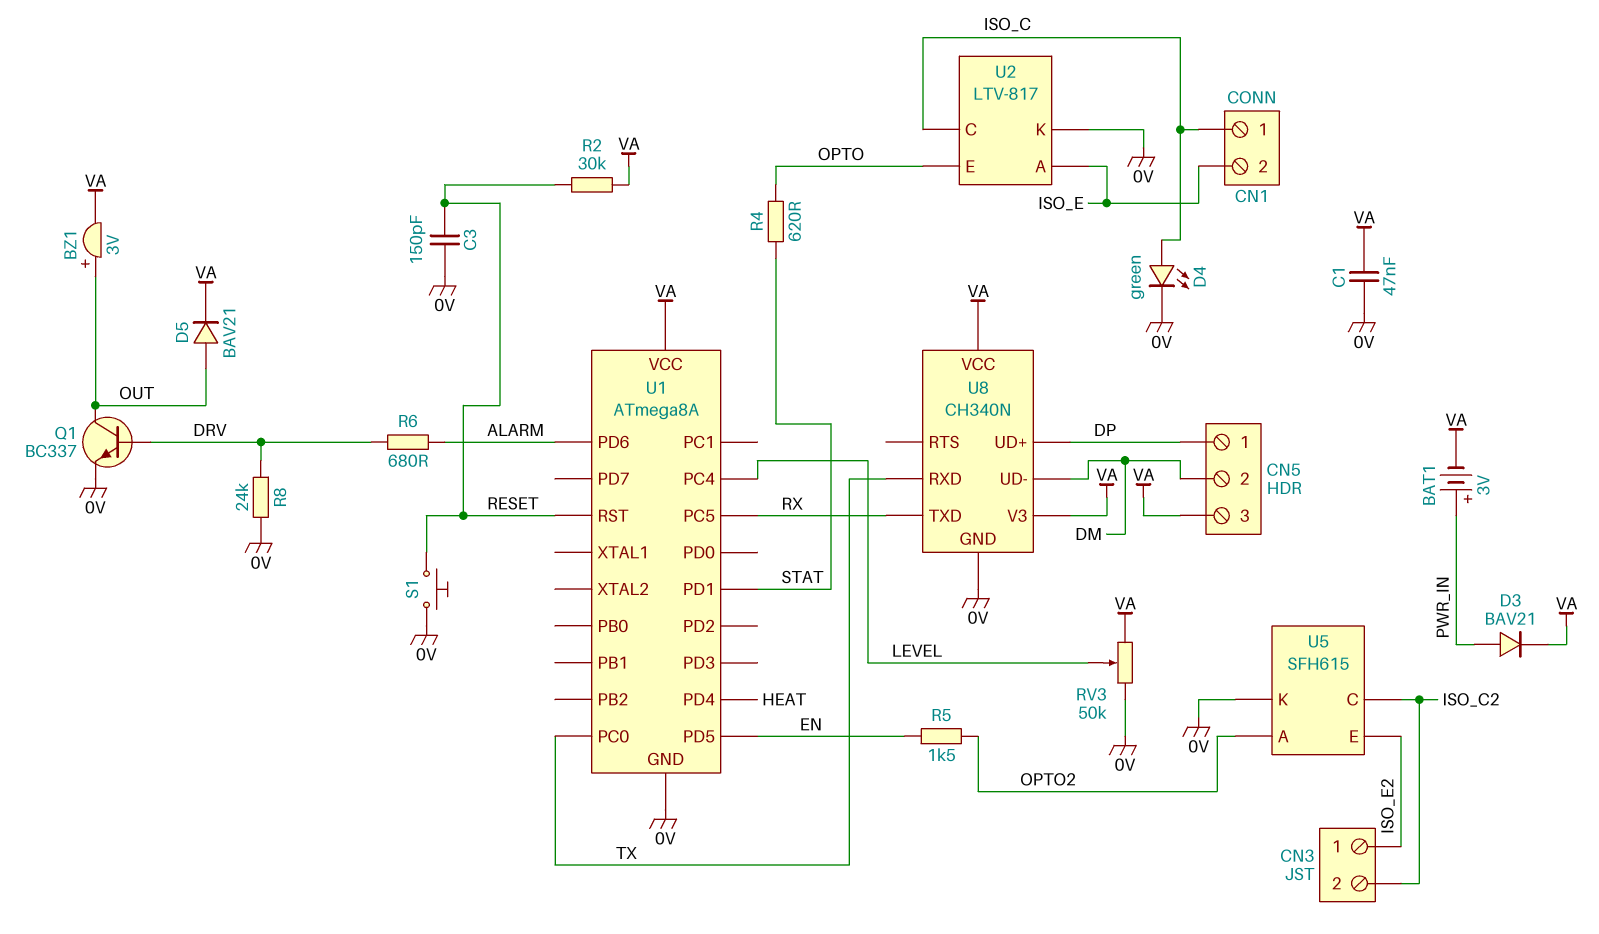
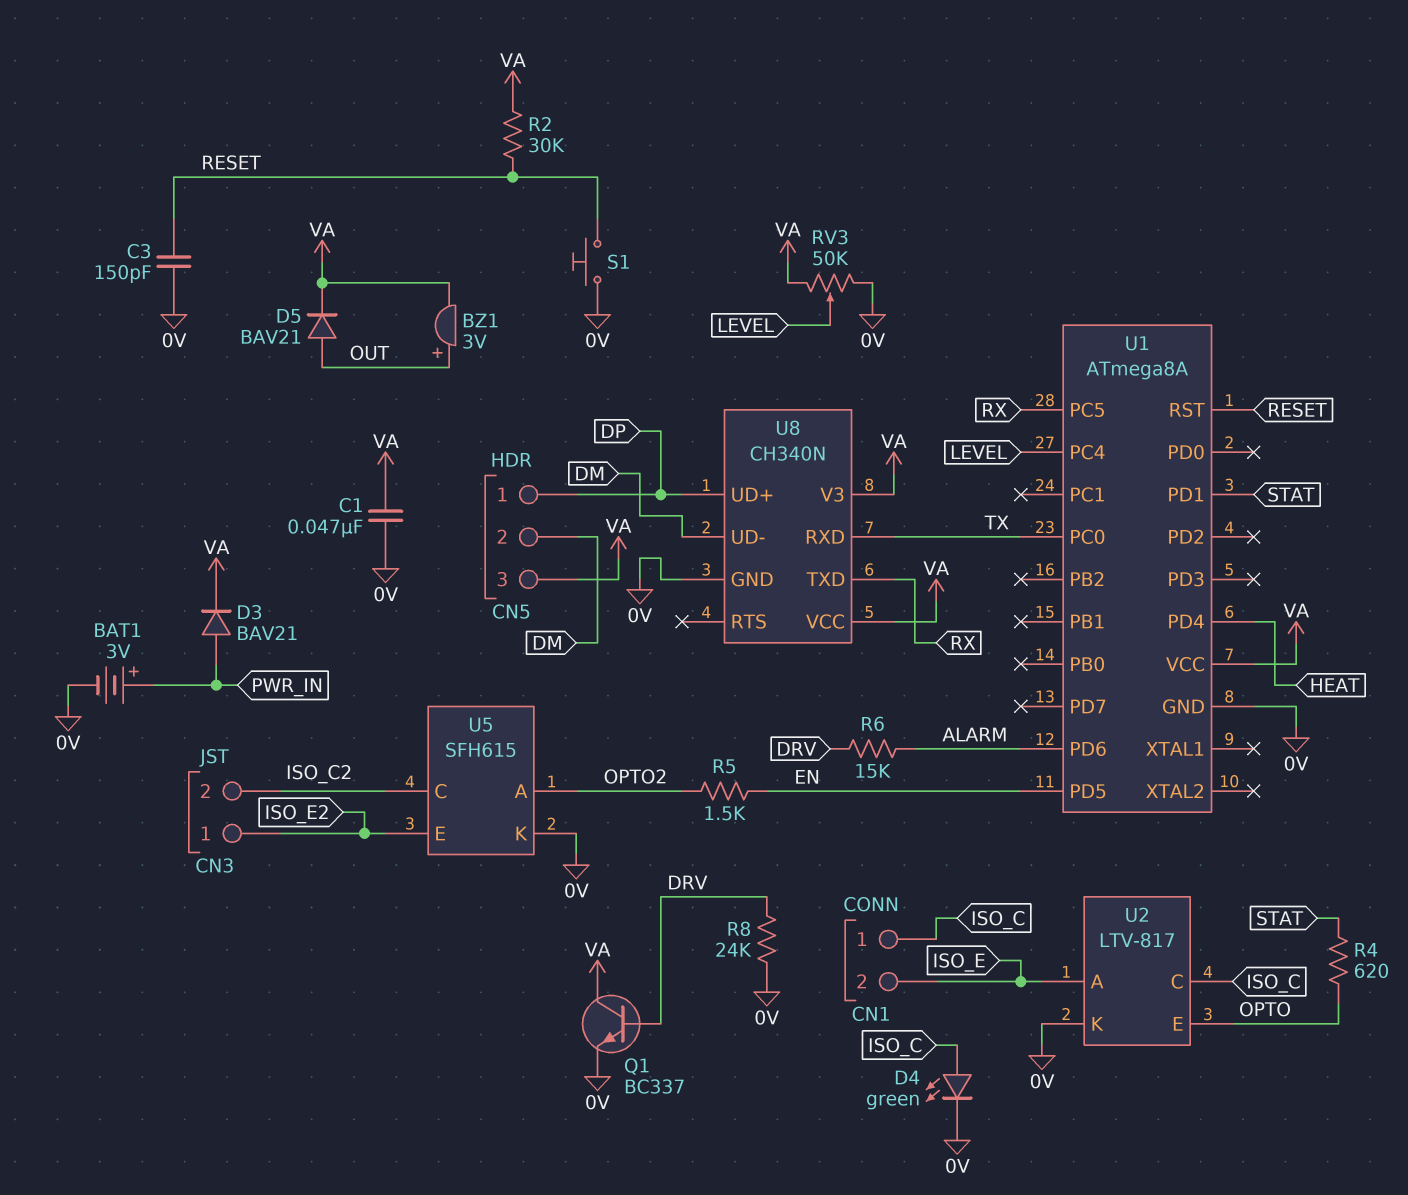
BAT1: 3V (plus PWR_IN, minus VA) -> 3V (plus PWR_IN, minus 0V)
Q1: NPN BC337 (B DRV, C OUT, E 0V) -> NPN BC337 (B DRV, C VA, E 0V)
R6: 680 (ALARM, DRV) -> 15k (ALARM, DRV)

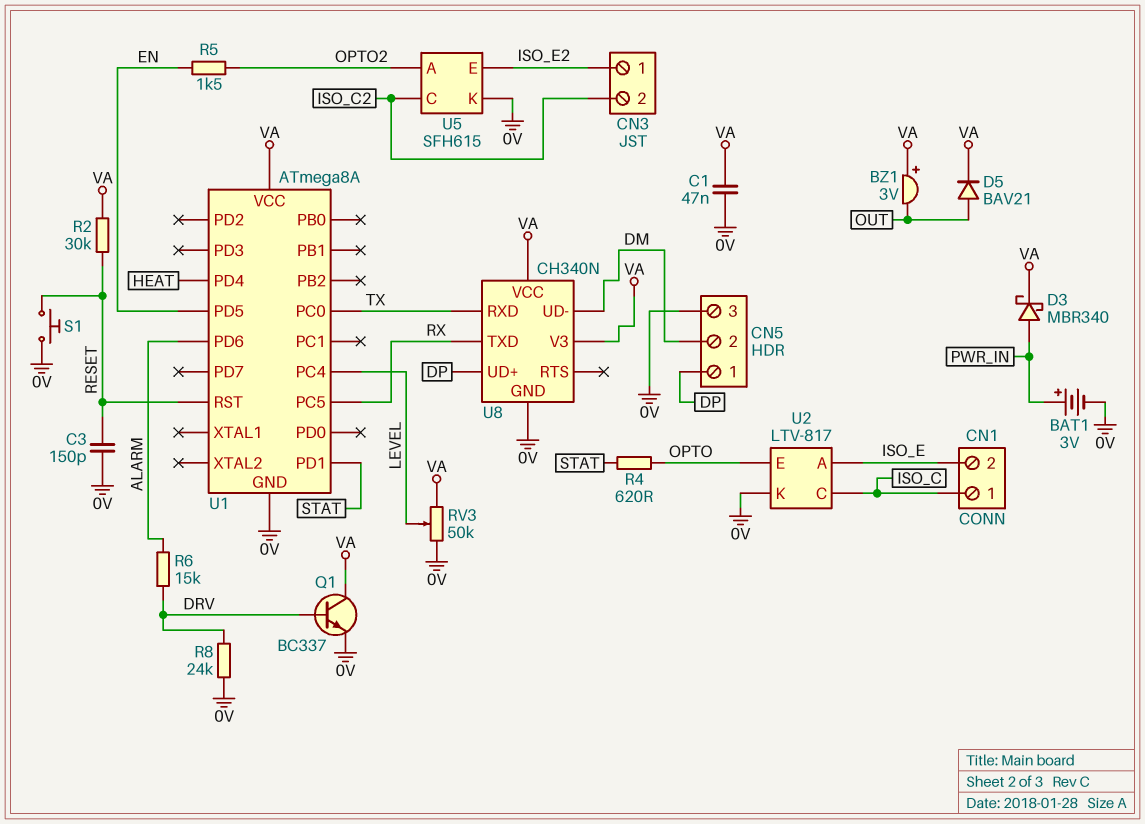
BZ1: buzzer 3V (plus OUT, minus VA) -> buzzer 3V (plus VA, minus OUT)
CN5 pin 3: VA -> 0V
D3: diode BAV21 (A PWR_IN, K VA) -> schottky MBR340 (A PWR_IN, K VA)
D4: LED green (A ISO_C, K 0V) -> none

